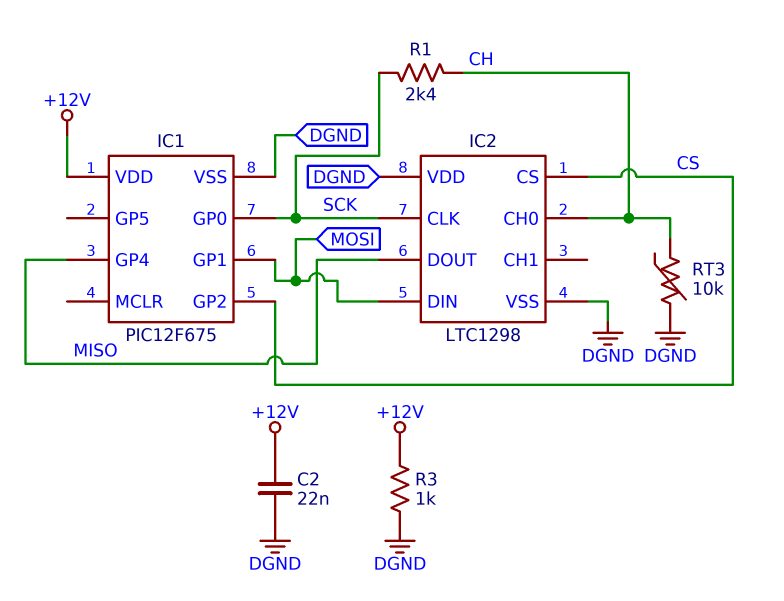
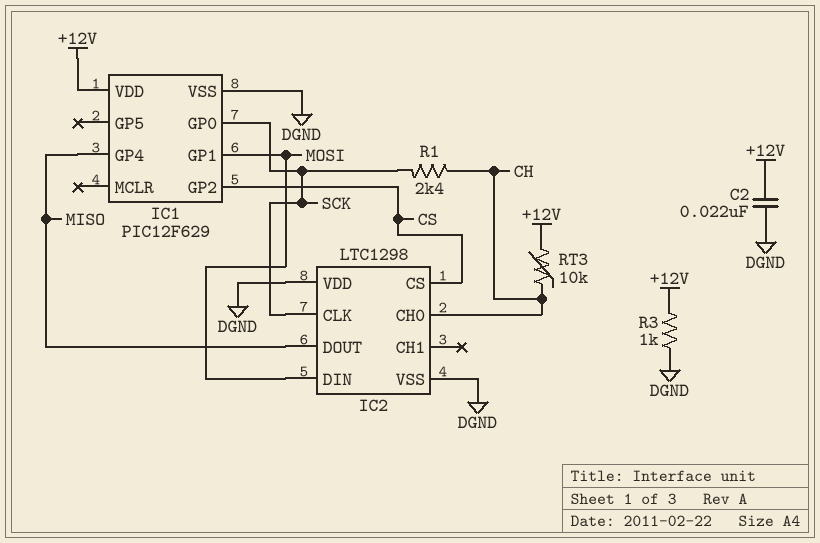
IC1: PIC12F675 -> PIC12F629
RT3: 10k (CH, DGND) -> 10k (+12V, CH)

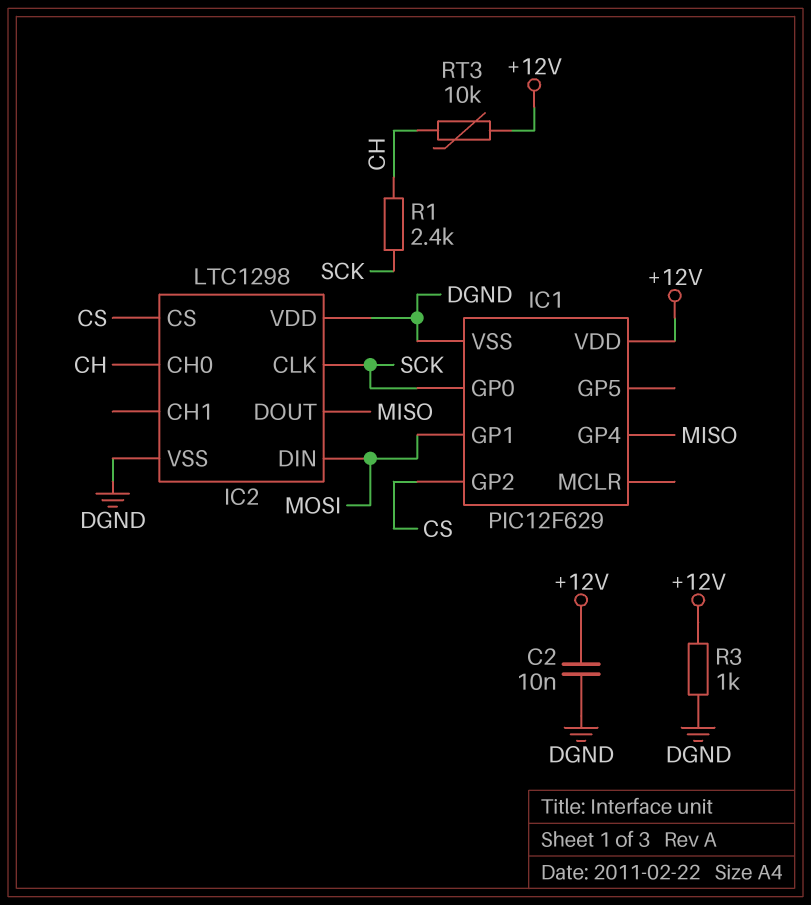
C2: 22nF (+12V, DGND) -> 10nF (+12V, DGND)

